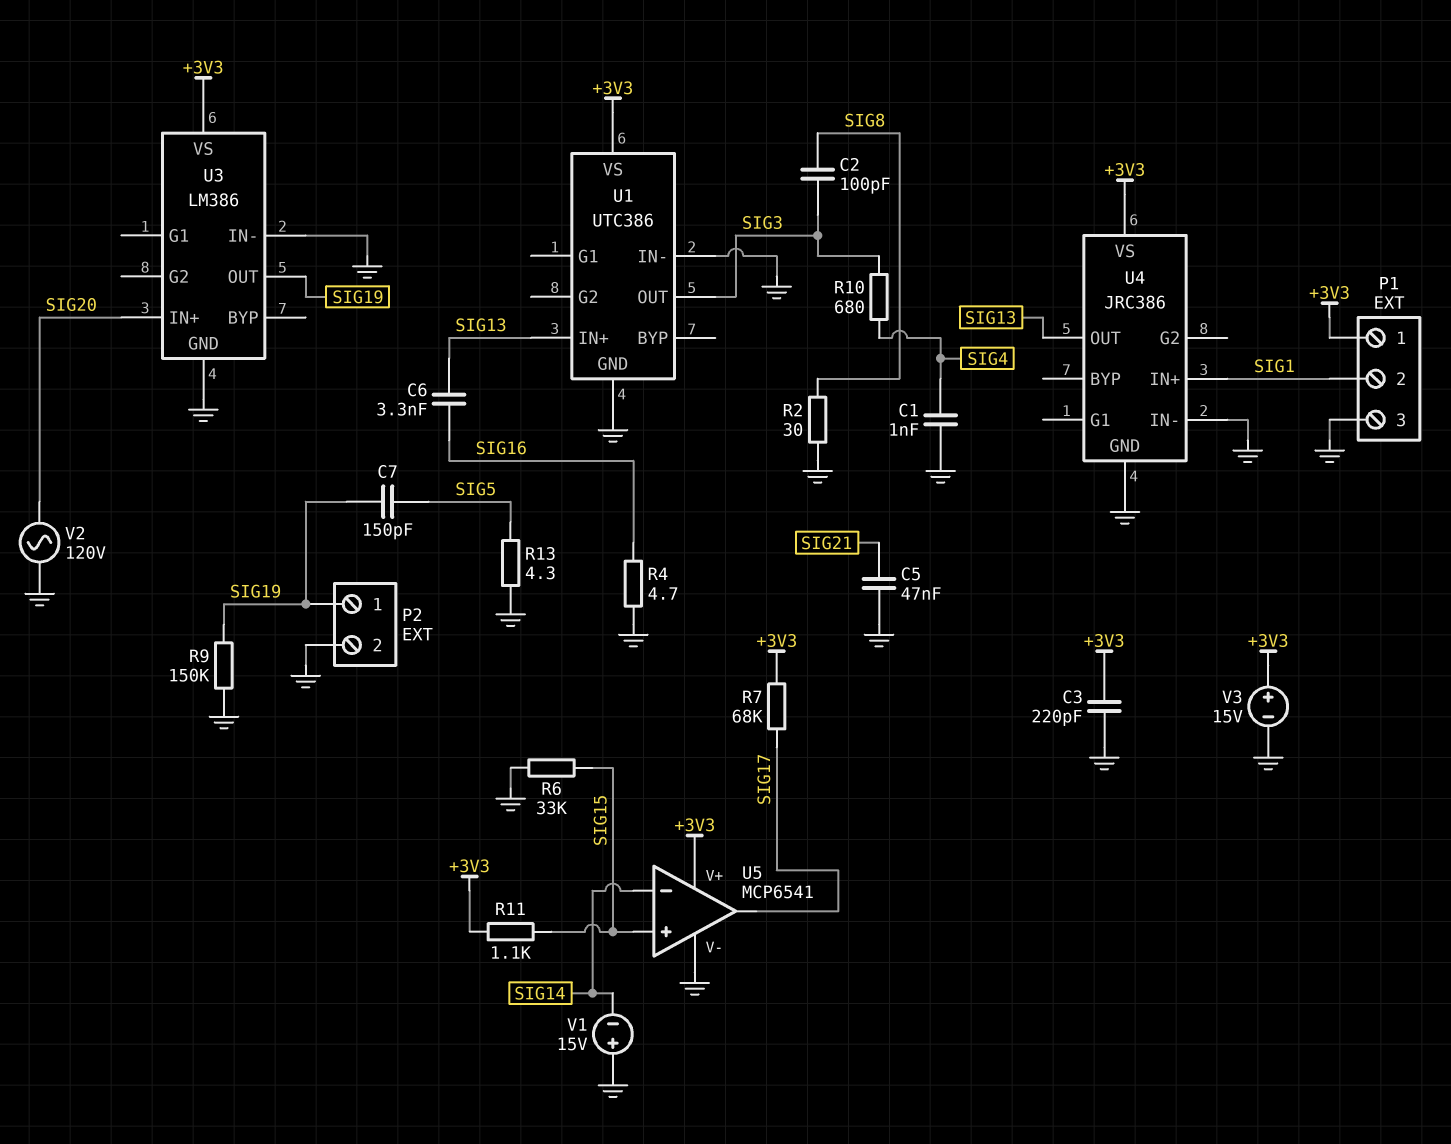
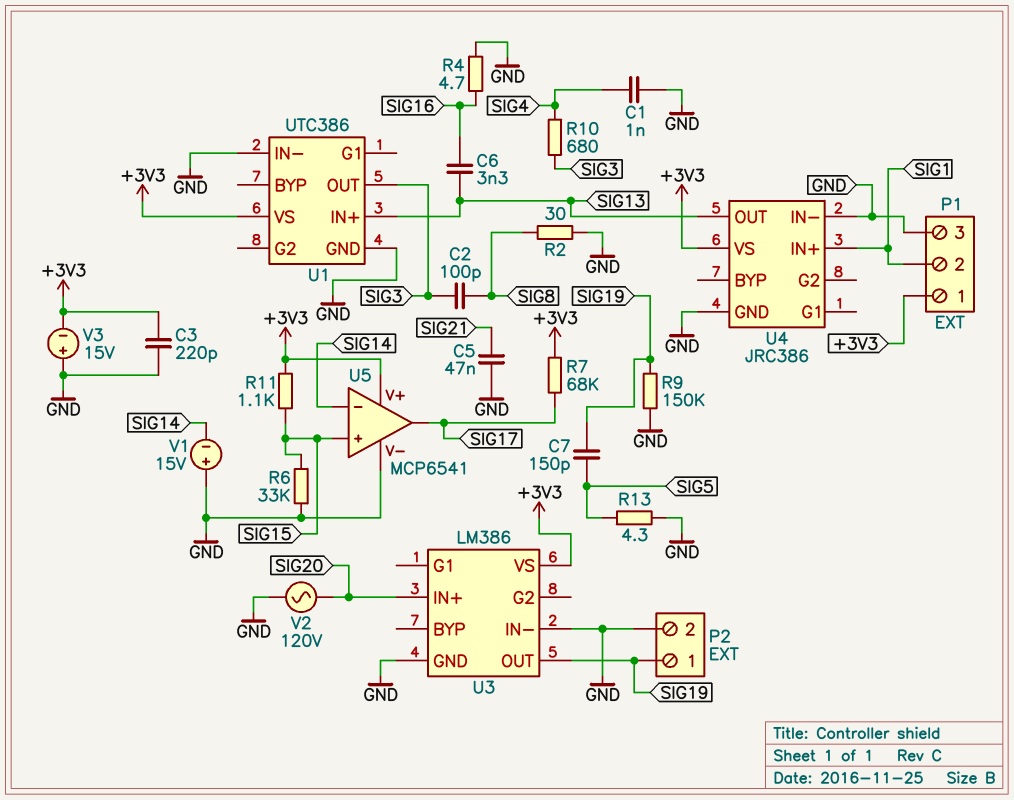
V3: 15V (plus +3V3, minus GND) -> 15V (plus GND, minus +3V3)

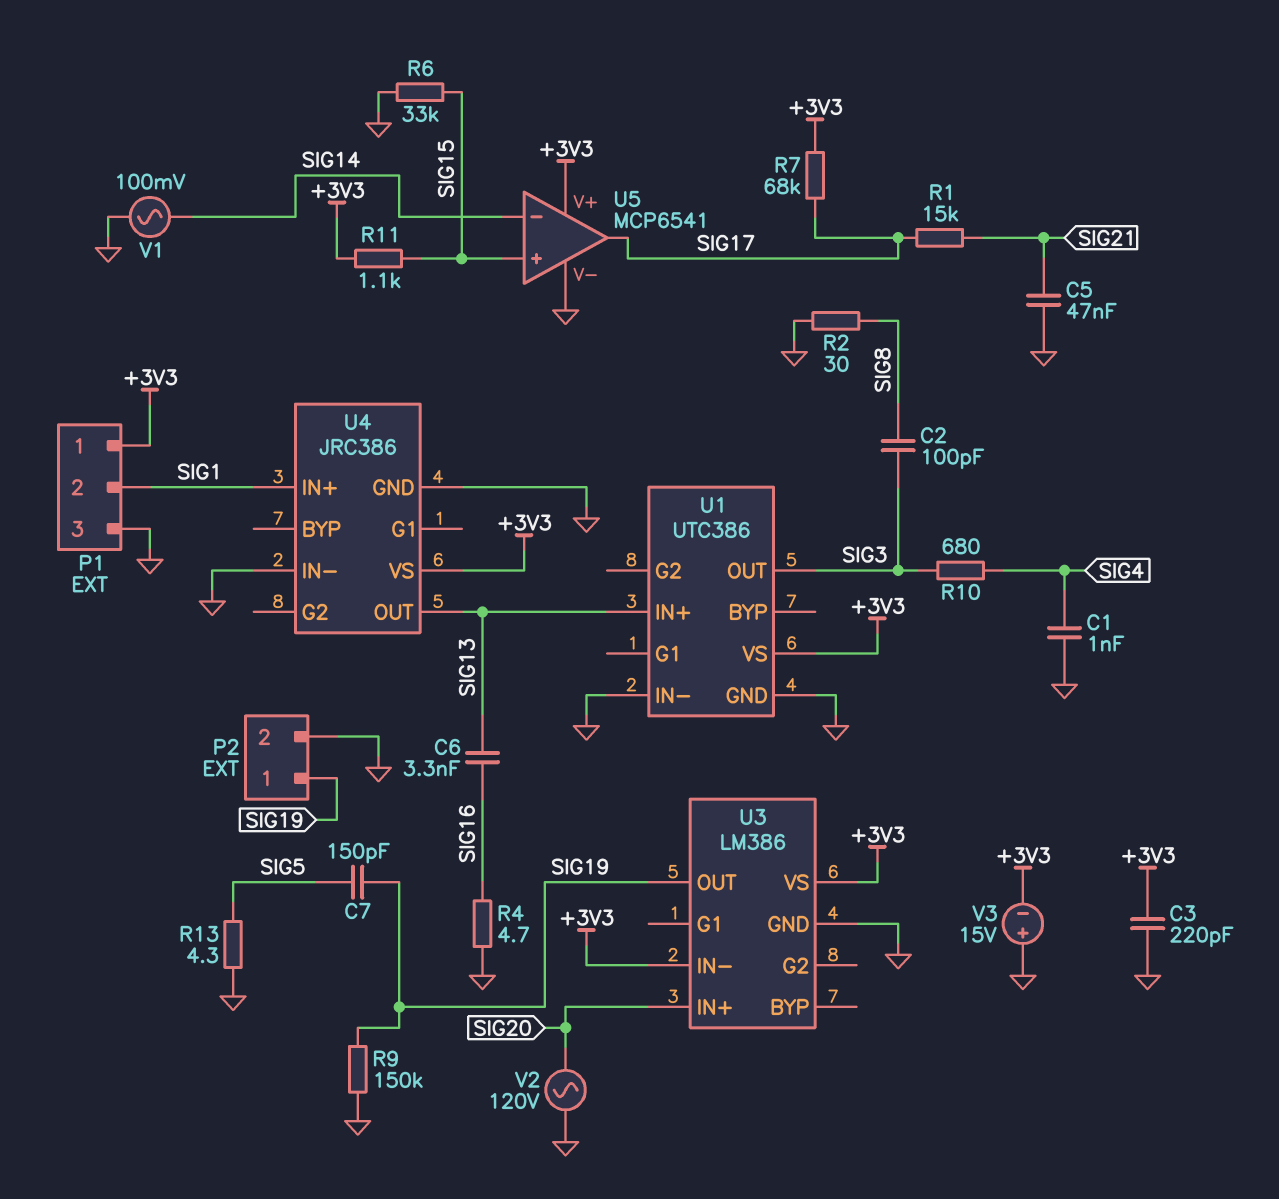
R1: none -> 15k (SIG17, SIG21)
U3 pin IN-: GND -> +3V3
V1: 15V (plus GND, minus SIG14) -> AC 100mV (GND, SIG14)

